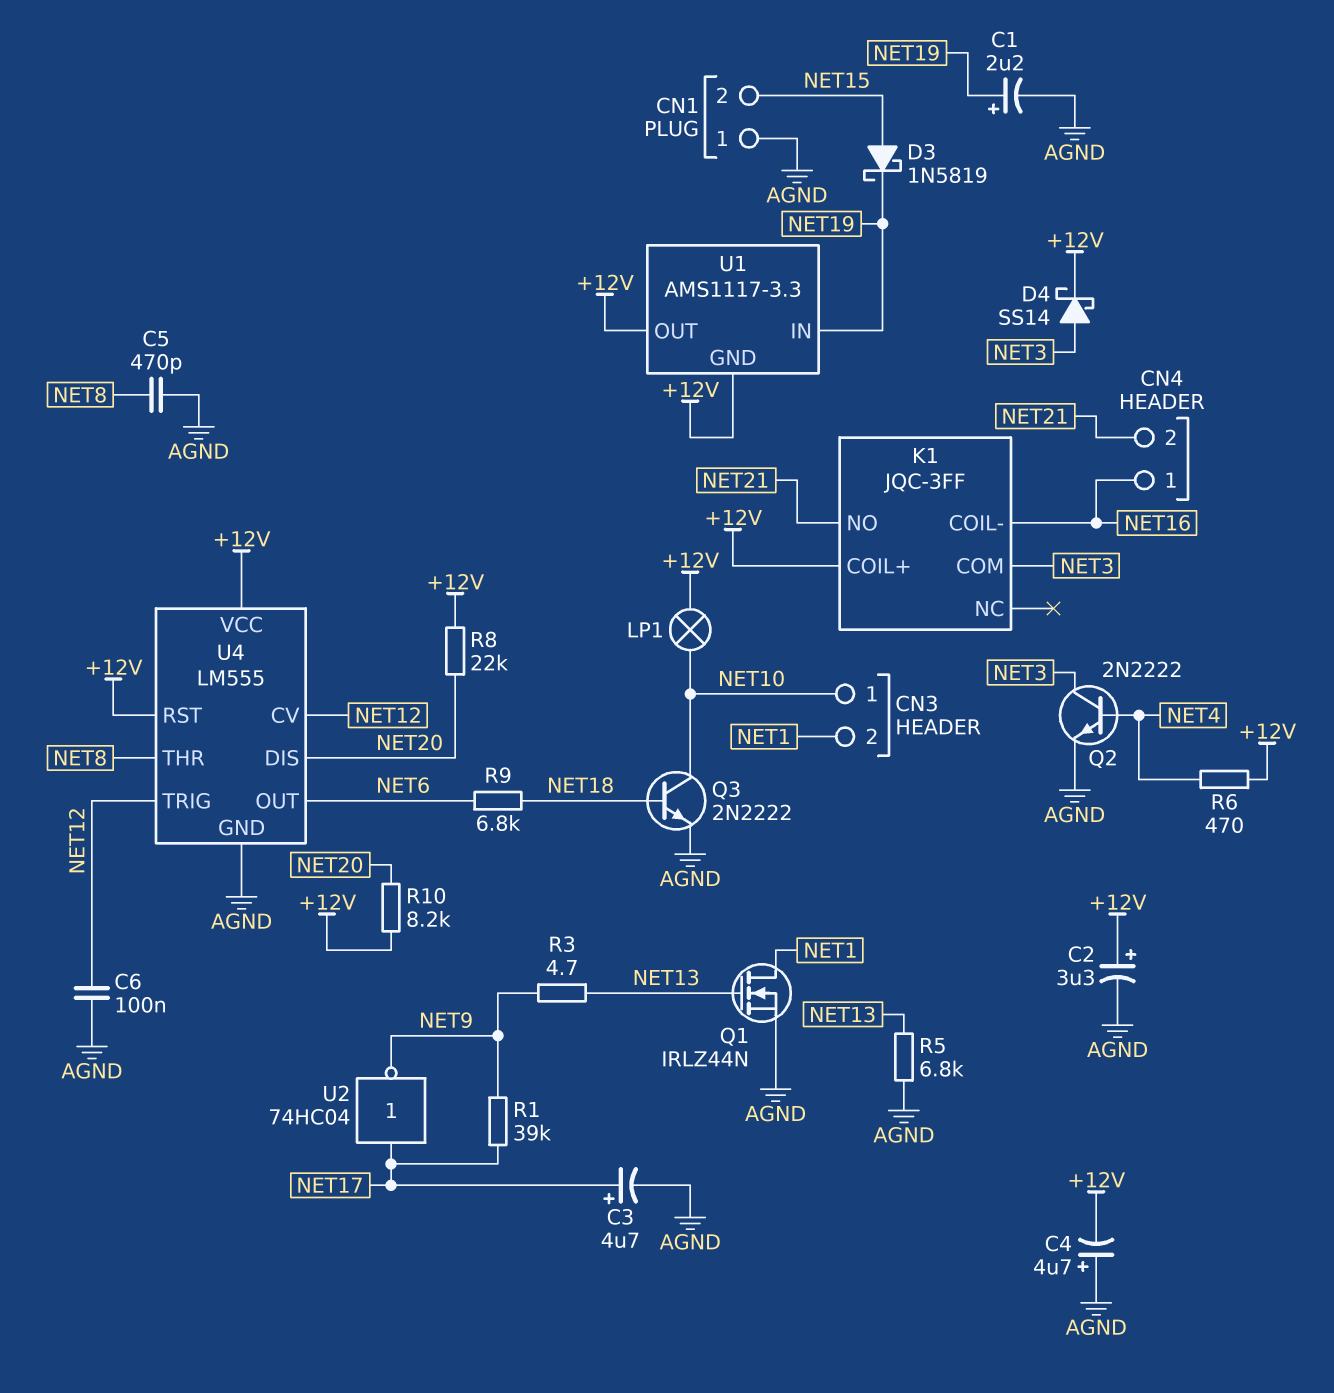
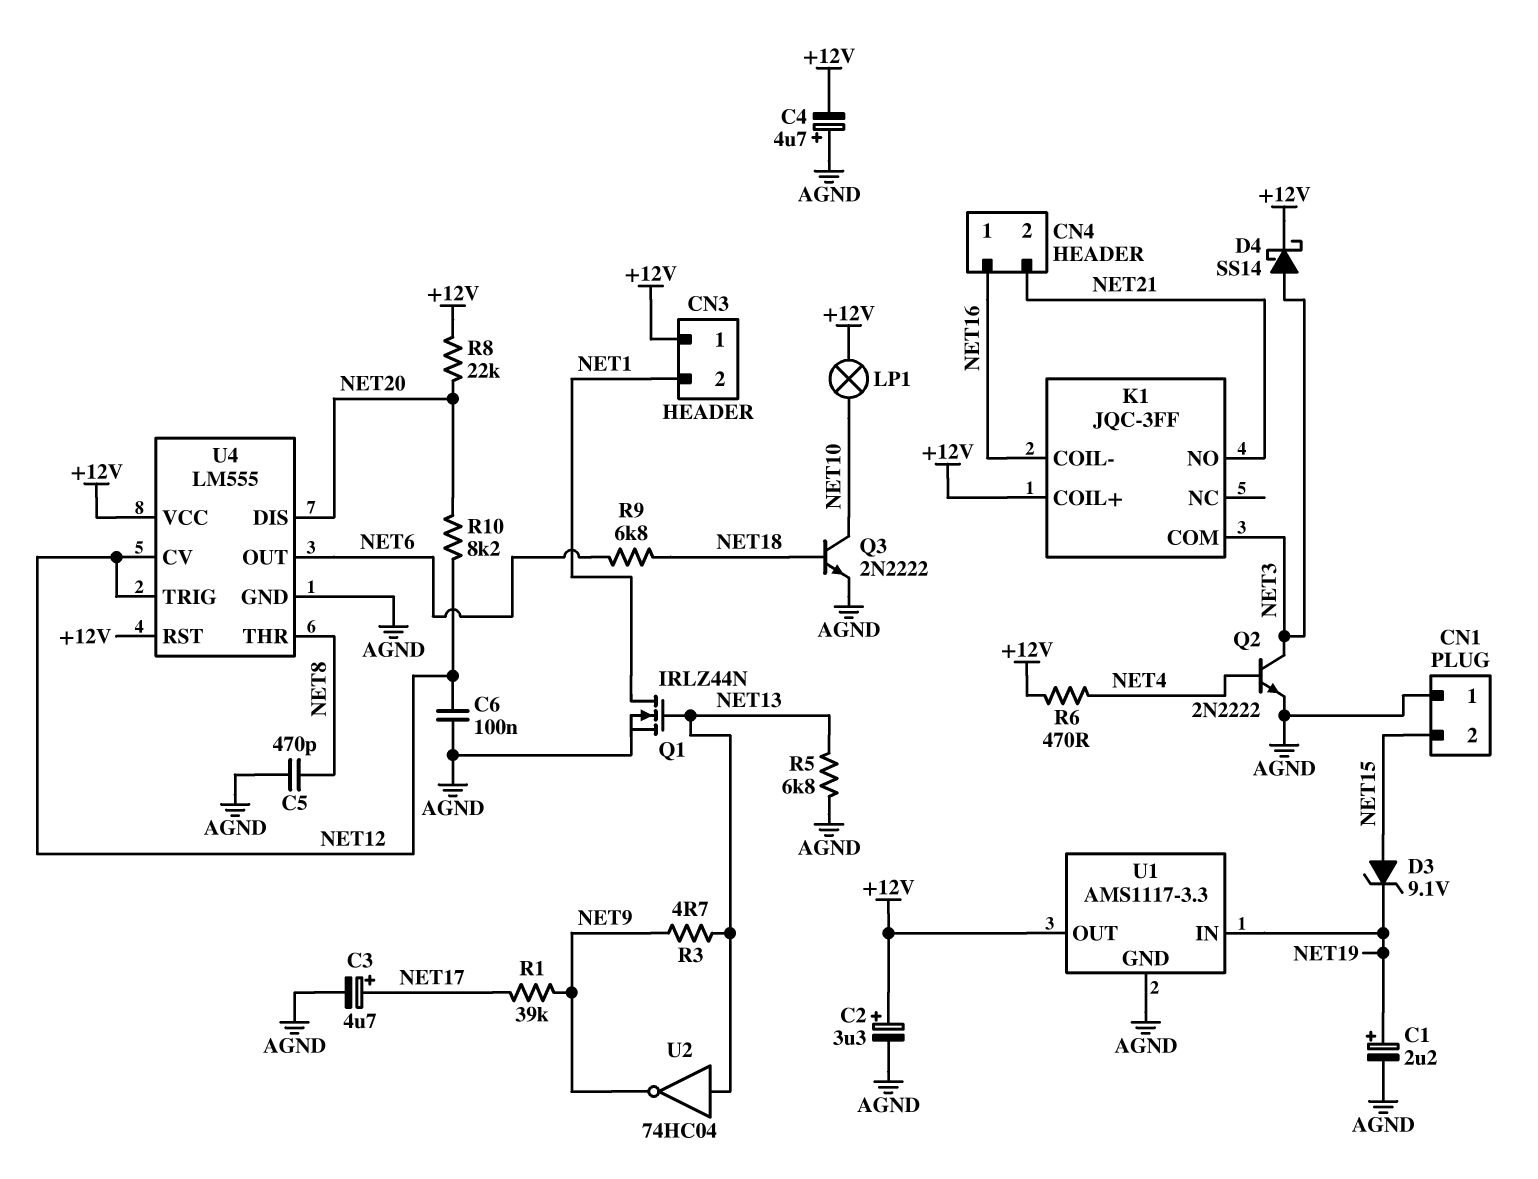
CN3 pin 1: NET10 -> +12V
D3: schottky 1N5819 (A NET15, K NET19) -> zener 9.1V (A NET15, K NET19)
R10: 8.2k (+12V, NET20) -> 8.2k (NET12, NET20)
U1 pin GND: +12V -> AGND
U2: NOT 74HC04 (in NET17, out NET9) -> NOT 74HC04 (in NET13, out NET9)

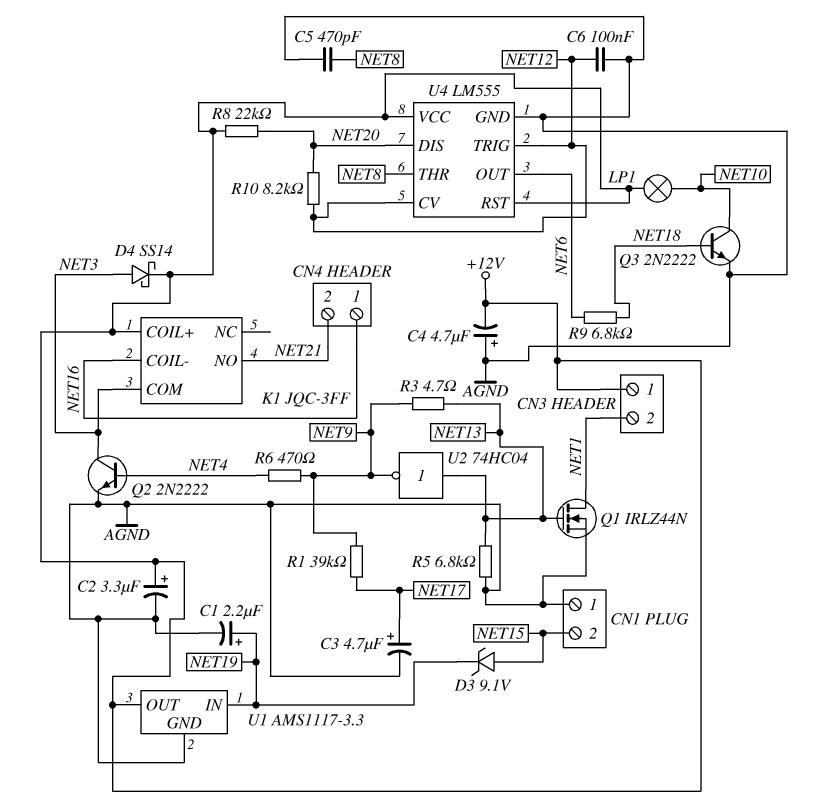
R6: 470 (+12V, NET4) -> 470 (NET4, NET9)

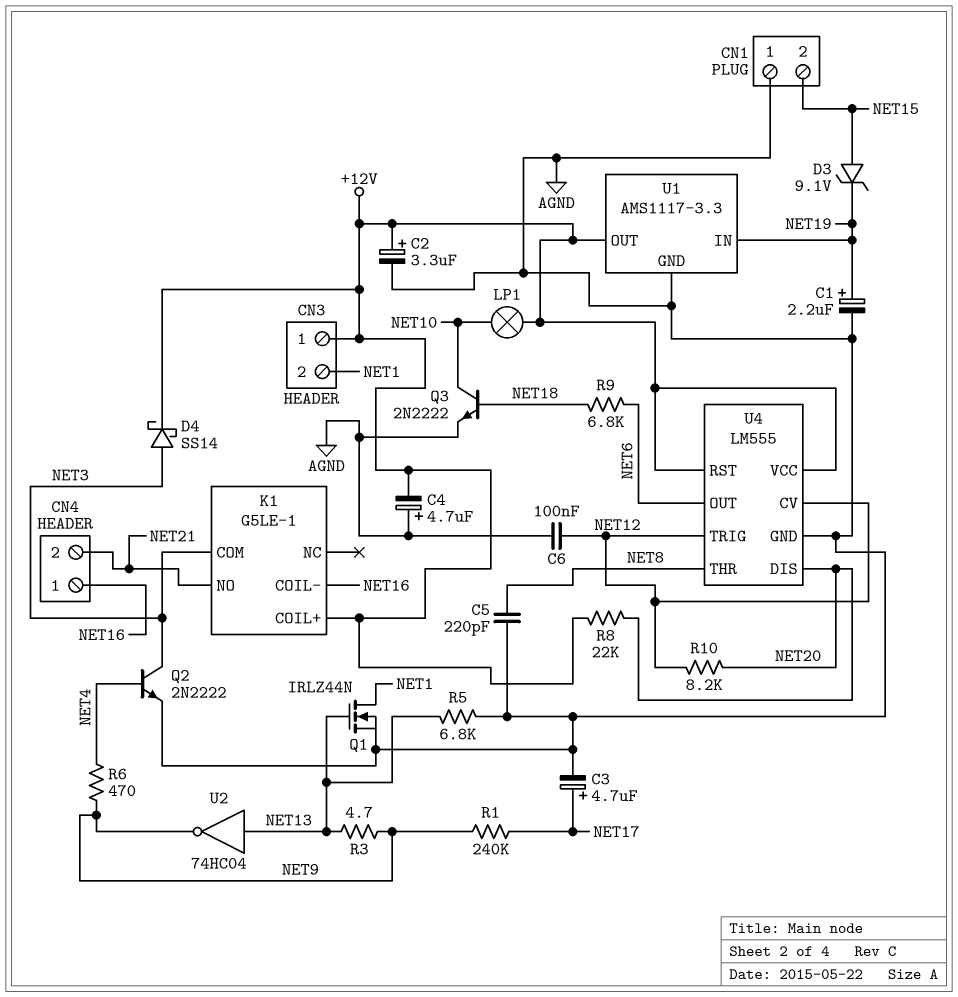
C5: 470pF (AGND, NET8) -> 220pF (AGND, NET8)
K1: JQC-3FF -> G5LE-1
R1: 39k (NET9, NET17) -> 240k (NET9, NET17)

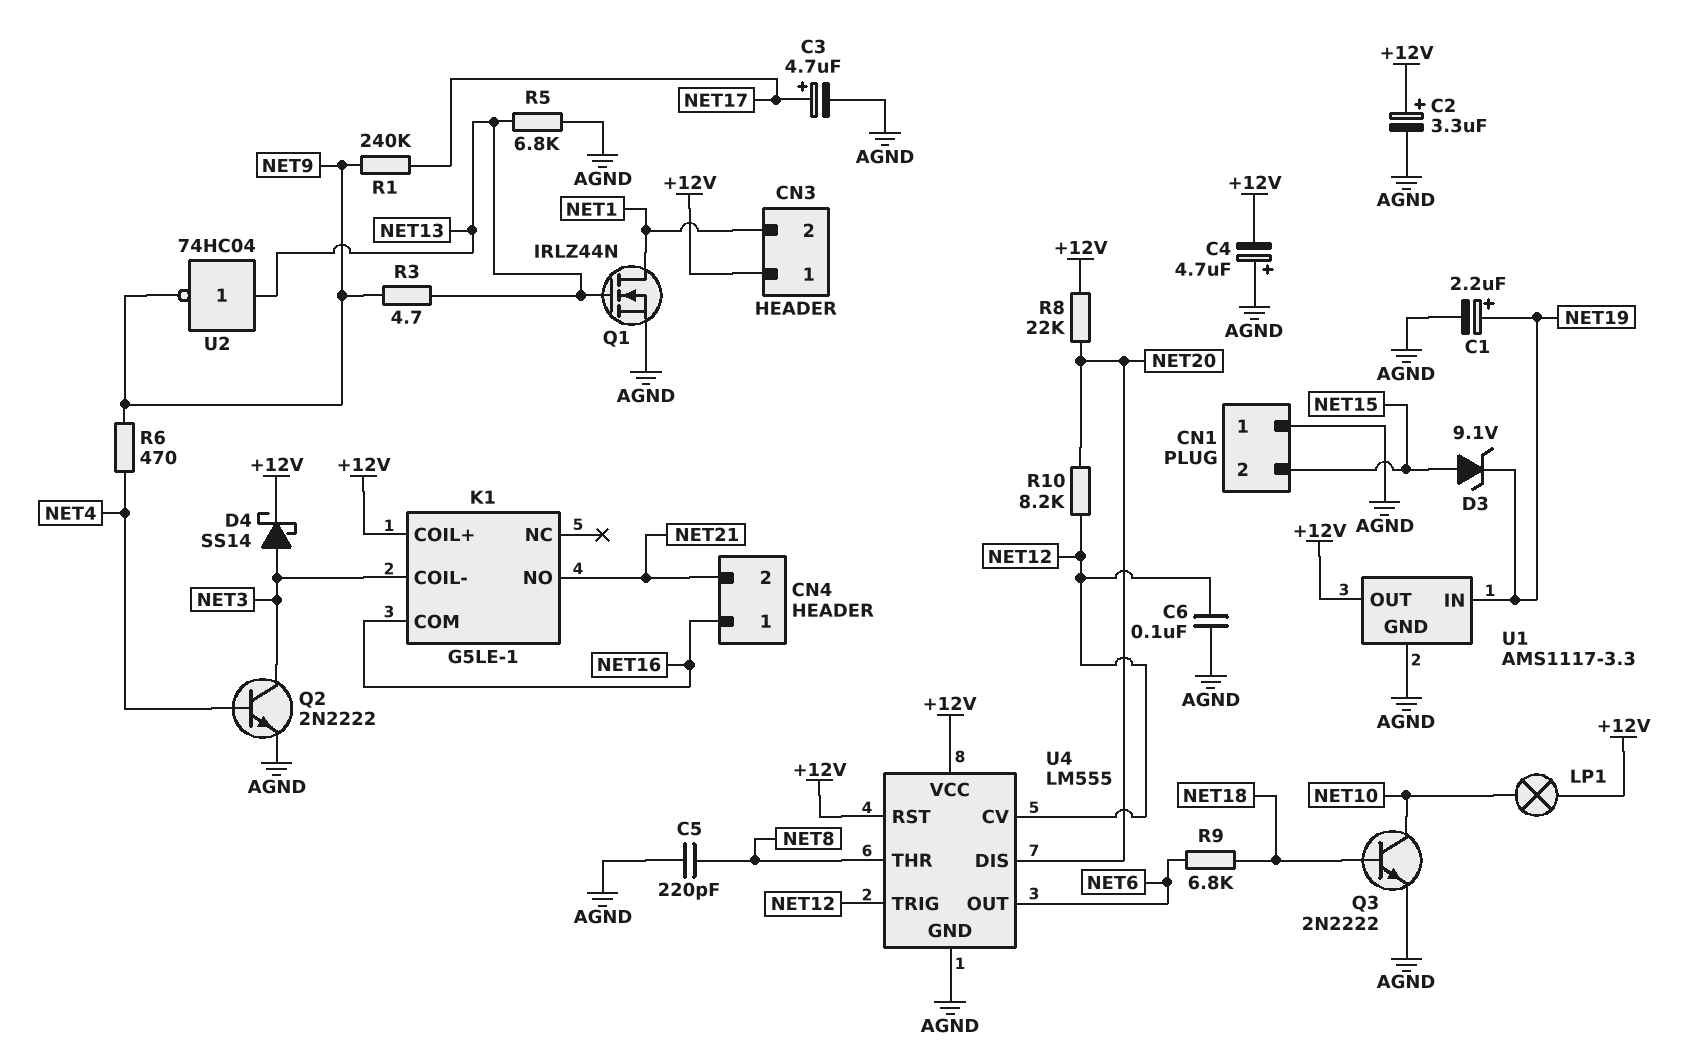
K1 pin COIL-: NET16 -> NET3
K1 pin COM: NET3 -> NET16

